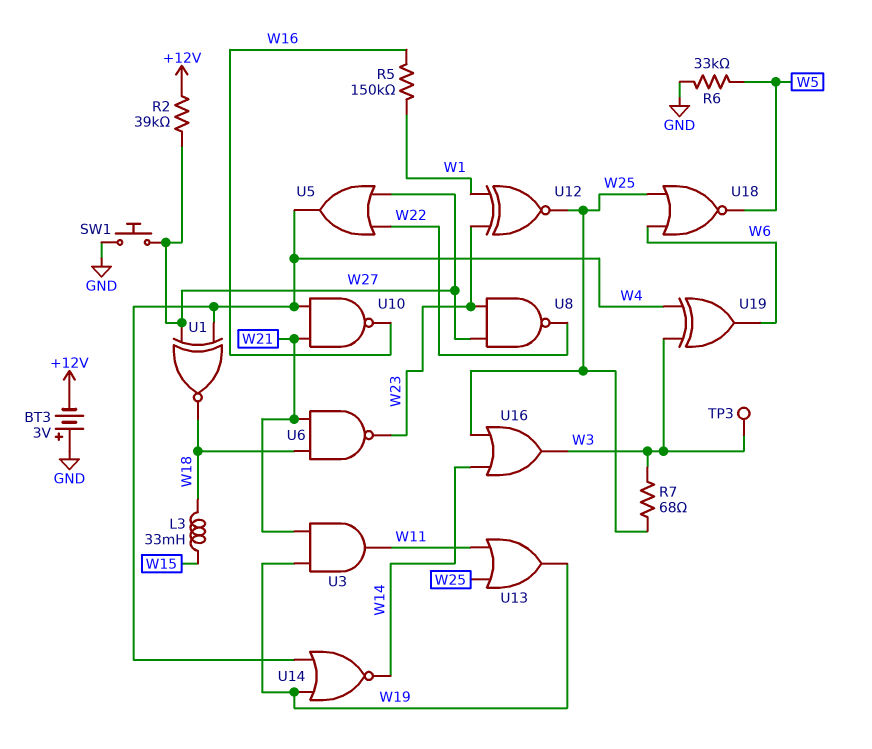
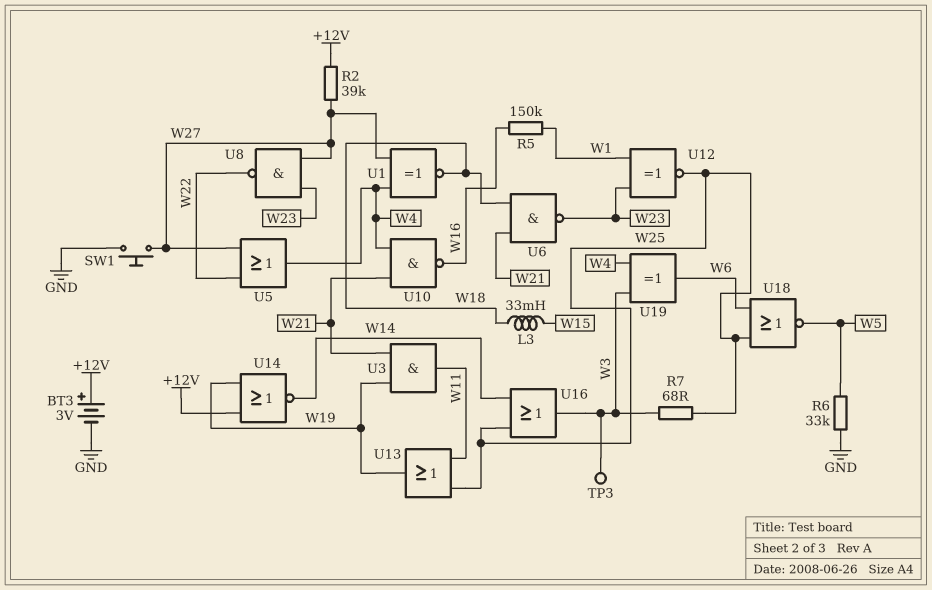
BT3: 3V (plus GND, minus +12V) -> 3V (plus +12V, minus GND)
U14: NOR (in W4, in W19, out W14) -> NOR (in +12V, in W19, out W14)

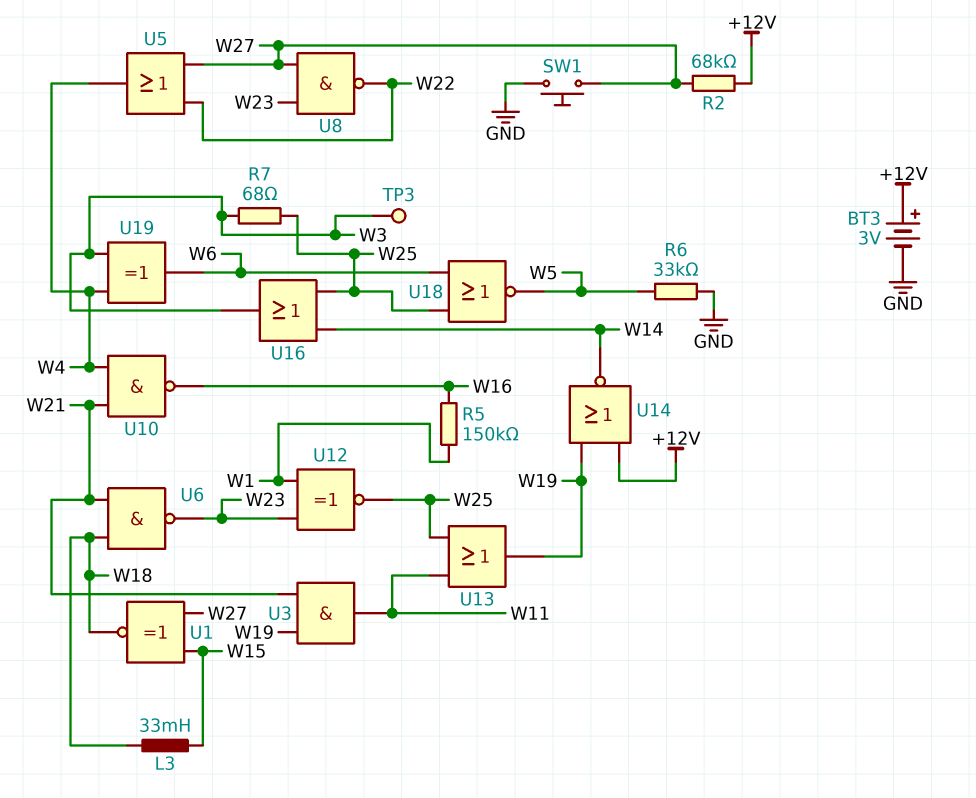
R2: 39k (+12V, W27) -> 68k (+12V, W27)
U1: XNOR (in W4, in W27, out W18) -> XNOR (in W15, in W27, out W18)

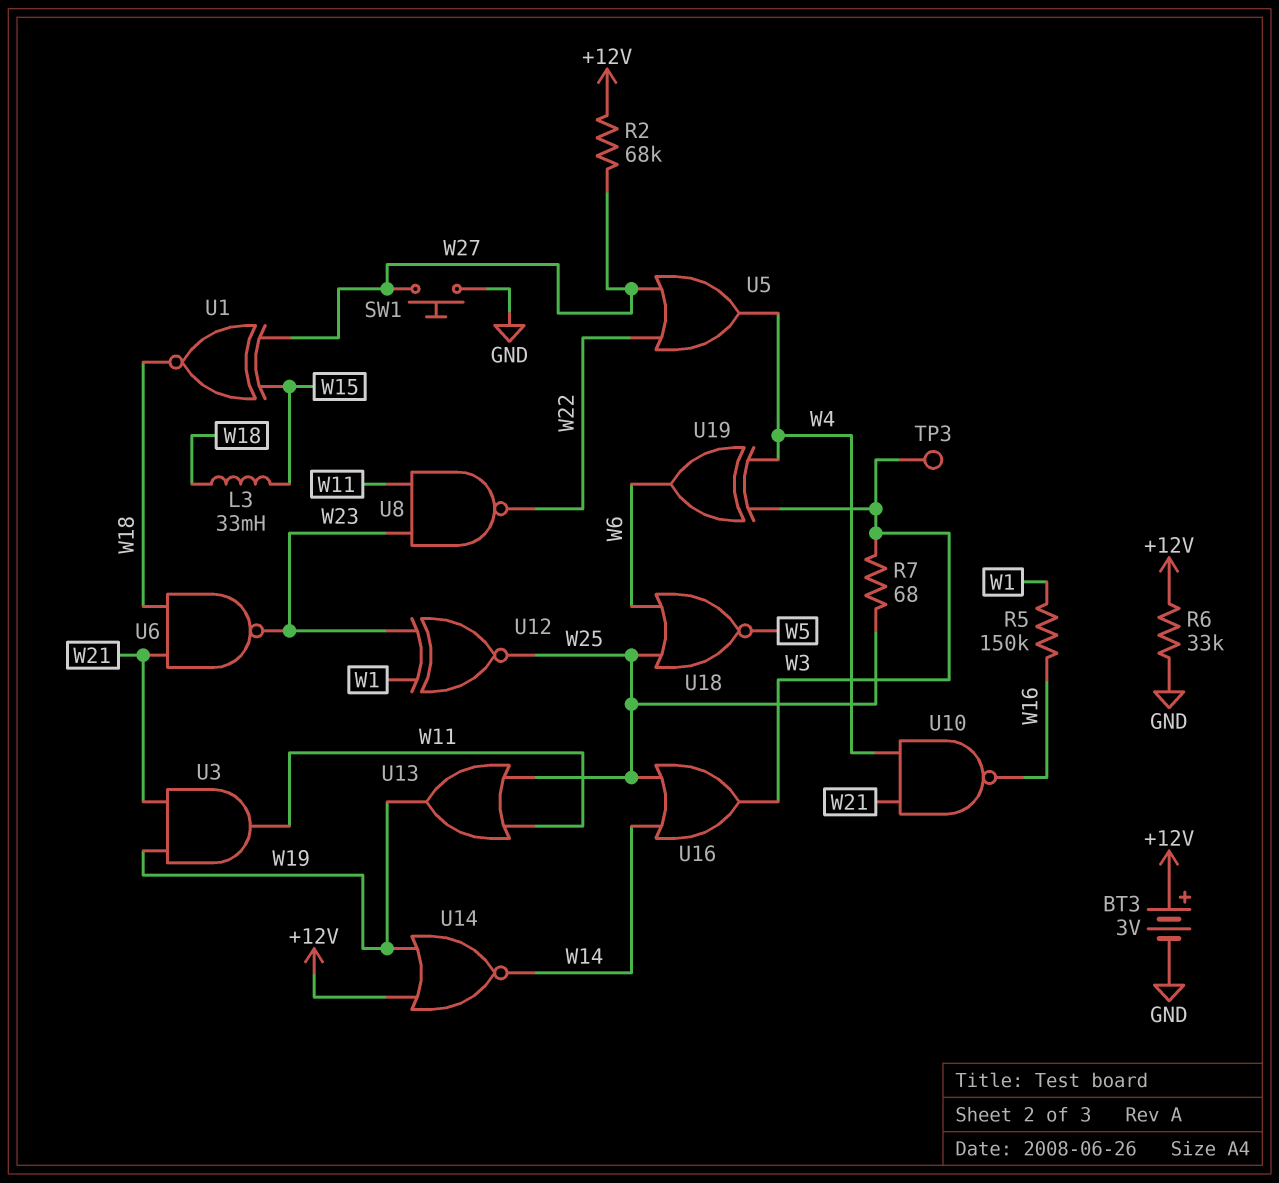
R6: 33k (GND, W5) -> 33k (+12V, GND)
U8: NAND (in W23, in W27, out W22) -> NAND (in W11, in W23, out W22)

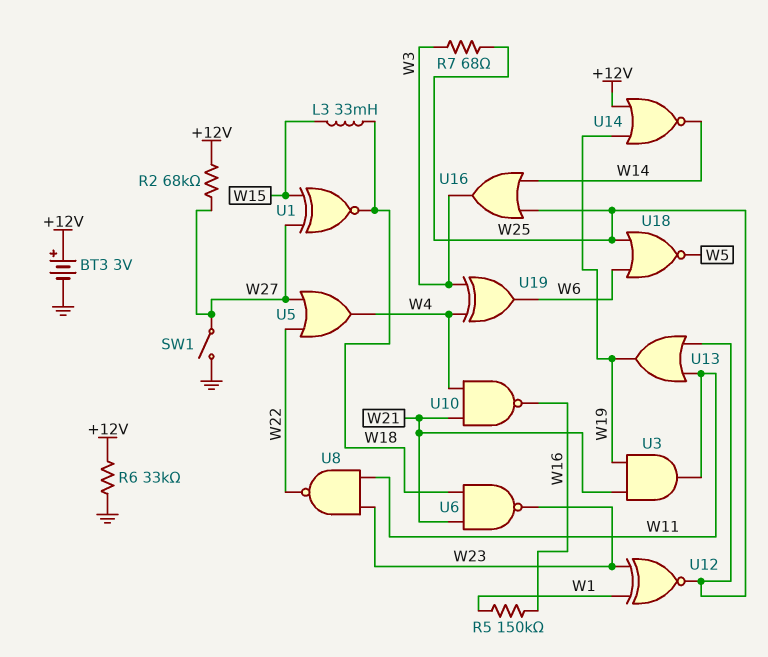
SW1: button (GND, W27) -> switch (GND, W27)
TP3: test point (W3) -> none

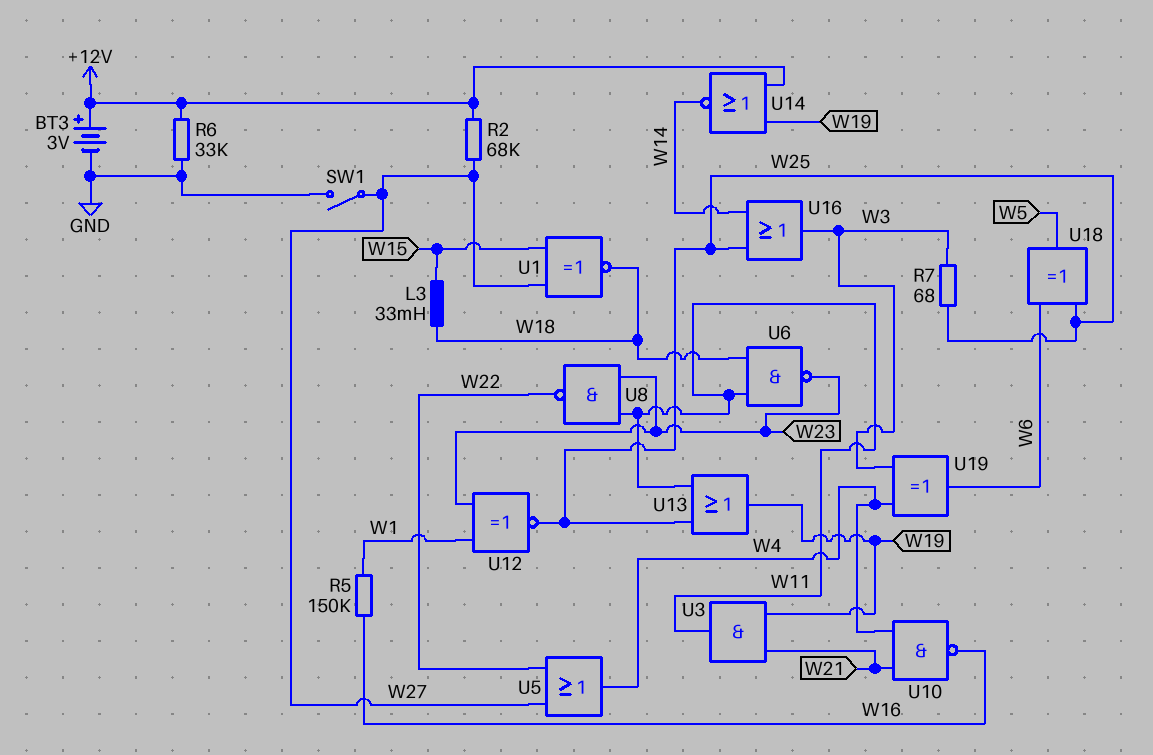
U6: NAND (in W18, in W21, out W23) -> NAND (in W11, in W18, out W23)
U18: NOR (in W6, in W25, out W5) -> XOR (in W6, in W25, out W5)

